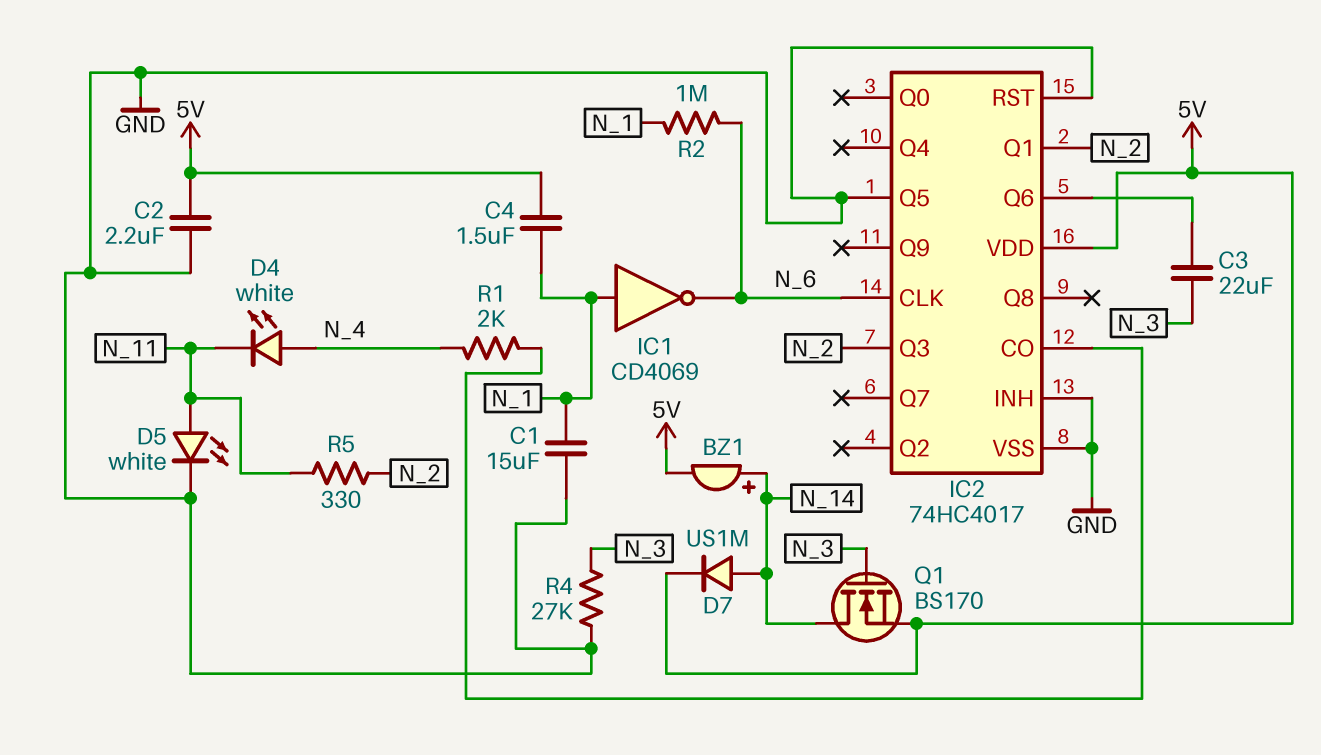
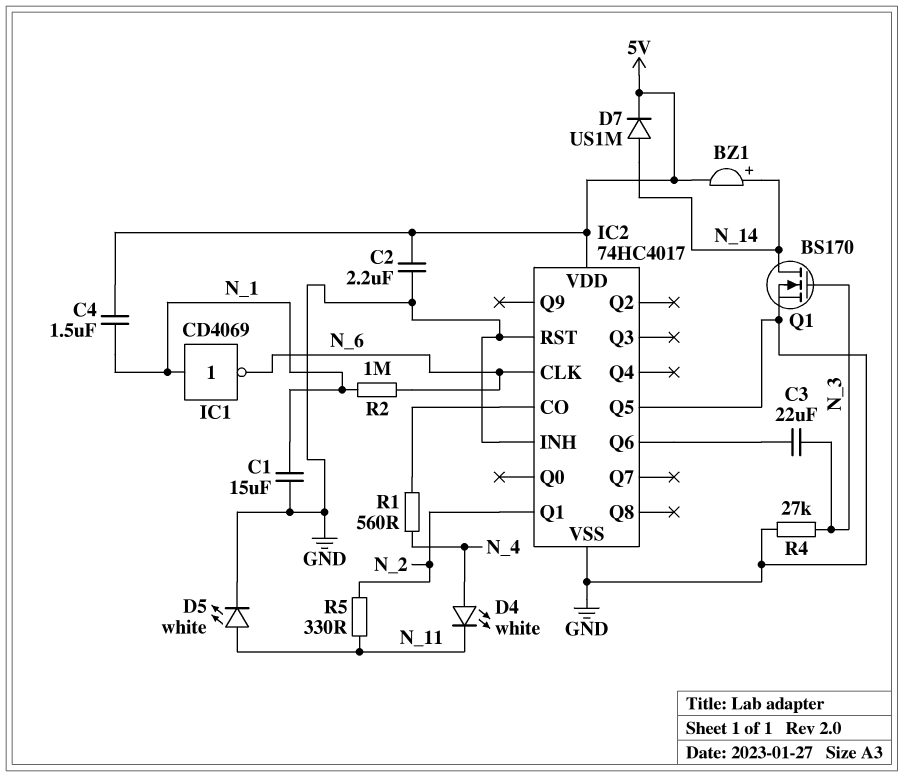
IC2 pin Q3: N_2 -> none
Q1: NMOS BS170 (G N_3, D N_14, S 5V) -> NMOS BS170 (G N_3, D N_14, S GND)
R1: 2k (IC2/CO, N_4) -> 560 (IC2/CO, N_4)

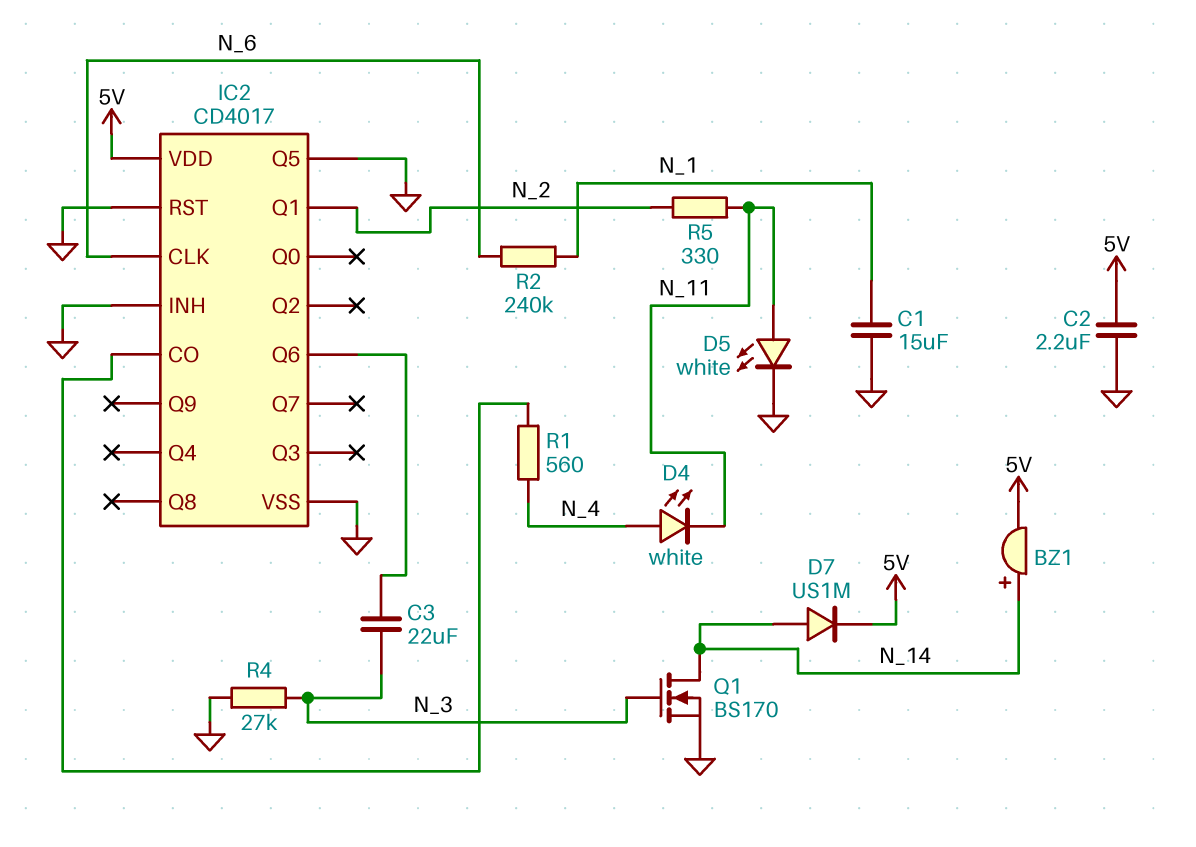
C4: 1.5uF (5V, N_1) -> none
IC1: NOT CD4069 (in N_1, out N_6) -> none
IC2: 74HC4017 -> CD4017
R2: 1M (N_1, N_6) -> 240k (N_1, N_6)

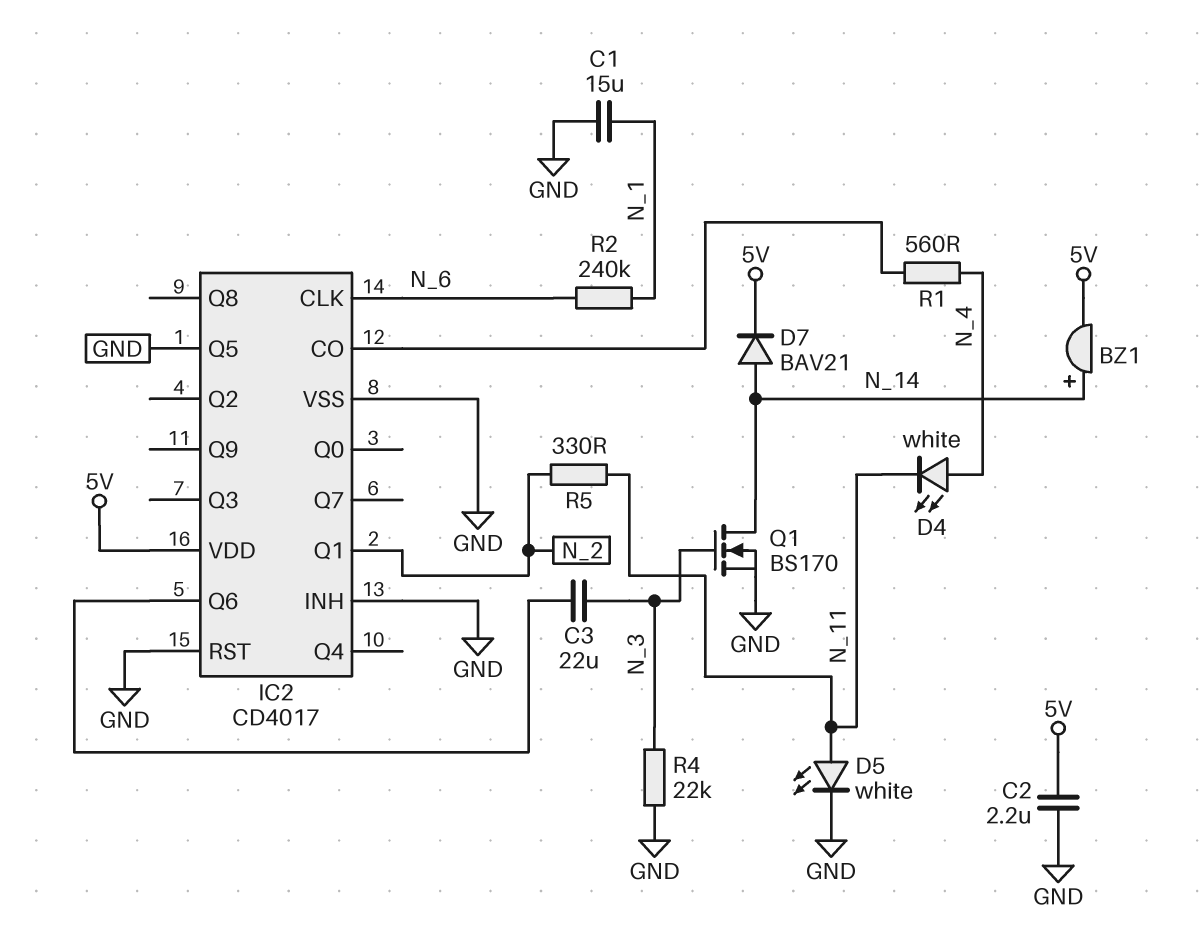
D7: diode US1M (A N_14, K 5V) -> diode BAV21 (A N_14, K 5V)
R4: 27k (GND, N_3) -> 22k (GND, N_3)

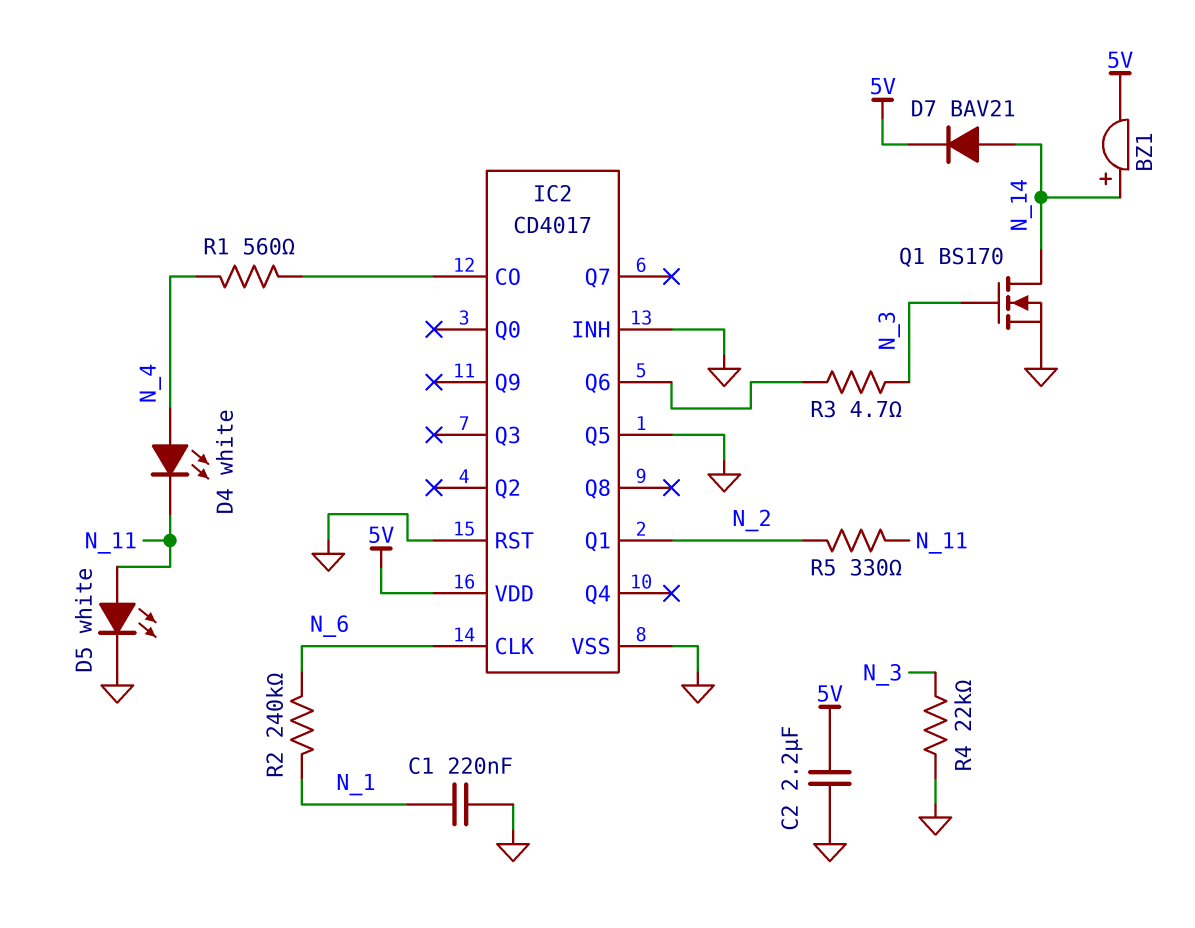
C1: 15uF (GND, N_1) -> 220nF (GND, N_1)
C3: 22uF (IC2/Q6, N_3) -> none
R3: none -> 4.7 (IC2/Q6, N_3)

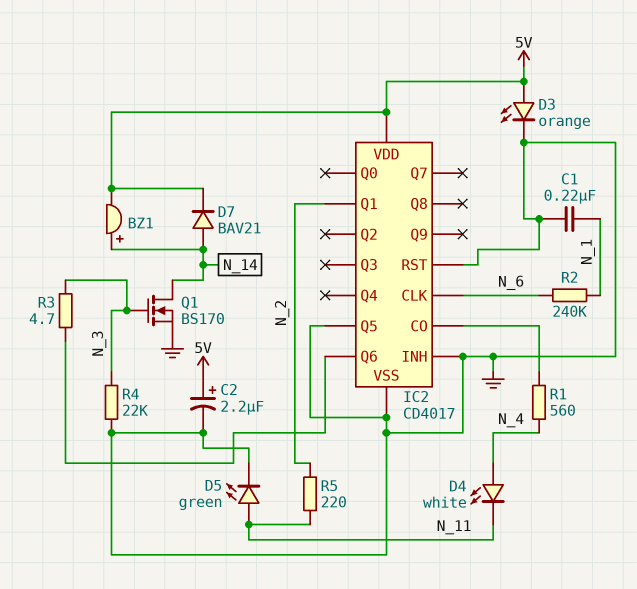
C2: 2.2uF (5V, GND) -> 2.2uF (plus 5V, minus GND)
D3: none -> LED orange (A 5V, K GND)
D5: LED white (A N_11, K GND) -> LED green (A N_11, K GND)
R5: 330 (N_2, N_11) -> 220 (N_2, N_11)

